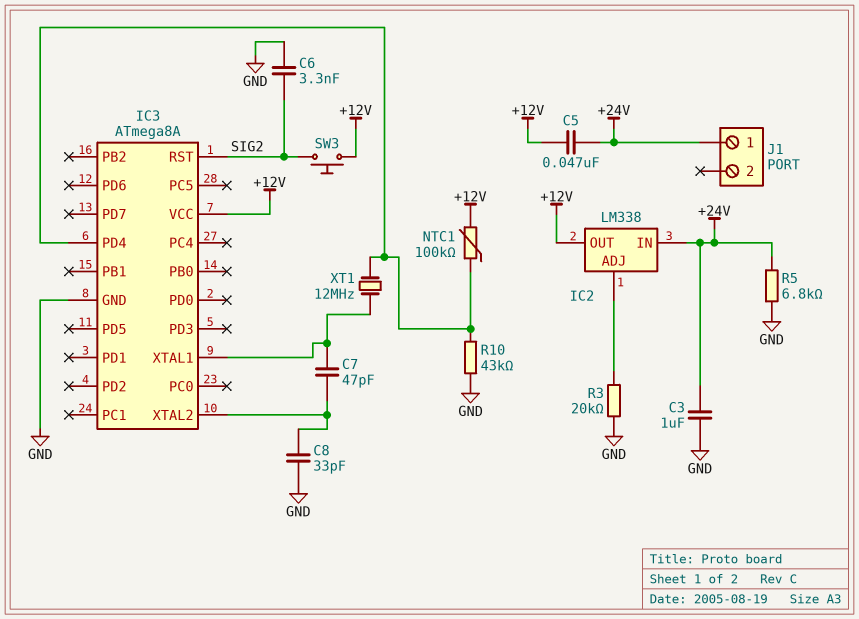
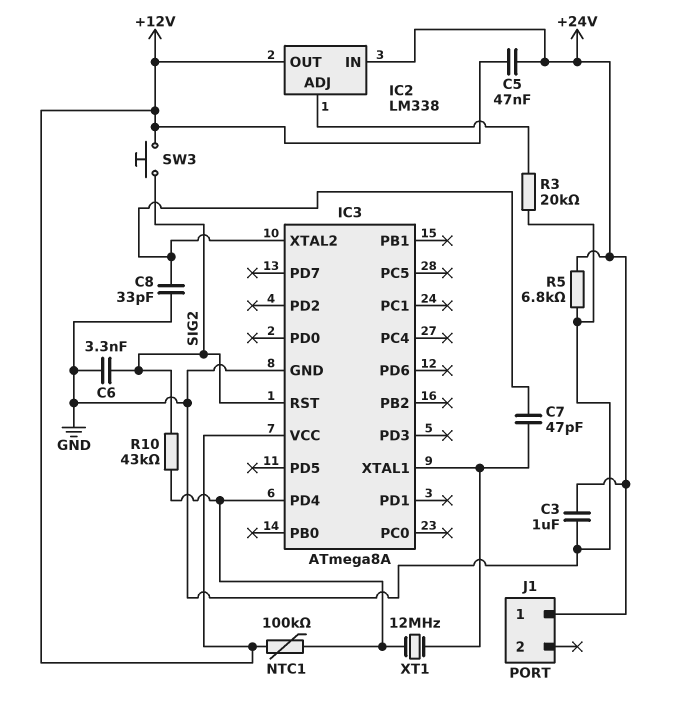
R10: 43k (GND, IC3/PD4) -> 43k (IC3/PD4, SIG2)

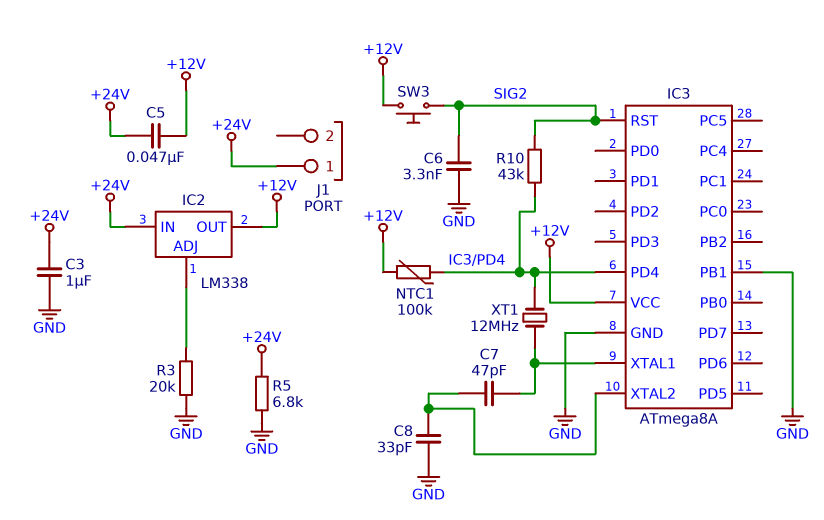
IC3 pin PB1: none -> GND

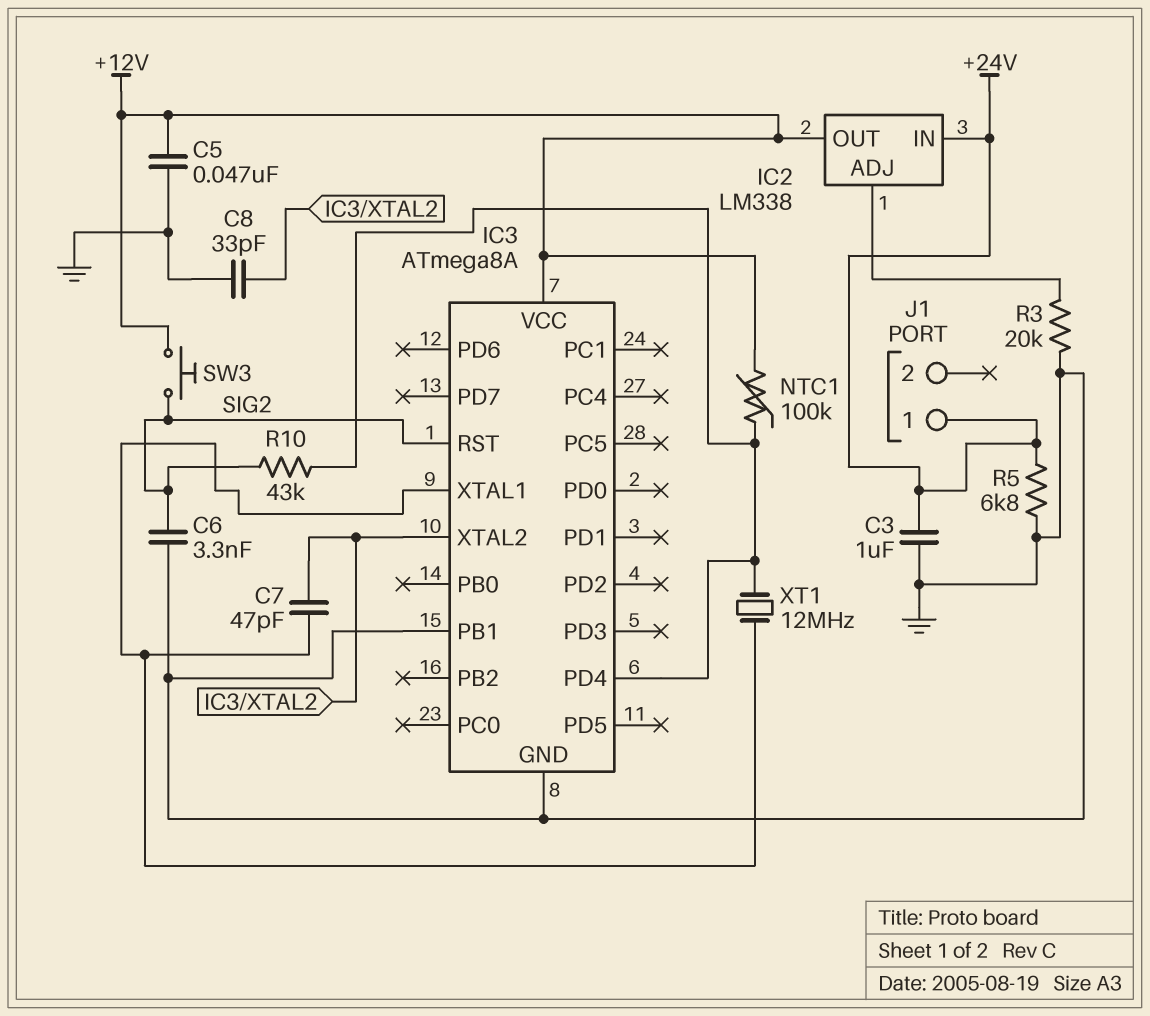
C5: 47nF (+12V, +24V) -> 47nF (+12V, GND)

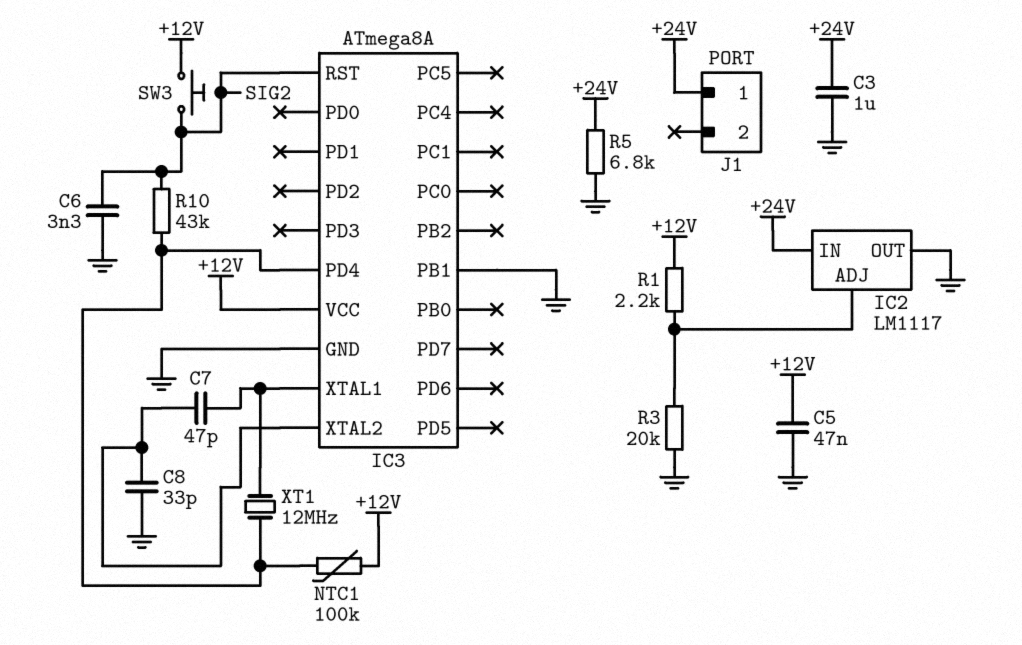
IC2: LM338 -> LM1117
IC2 pin OUT: +12V -> GND
R1: none -> 2.2k (+12V, IC2/ADJ)

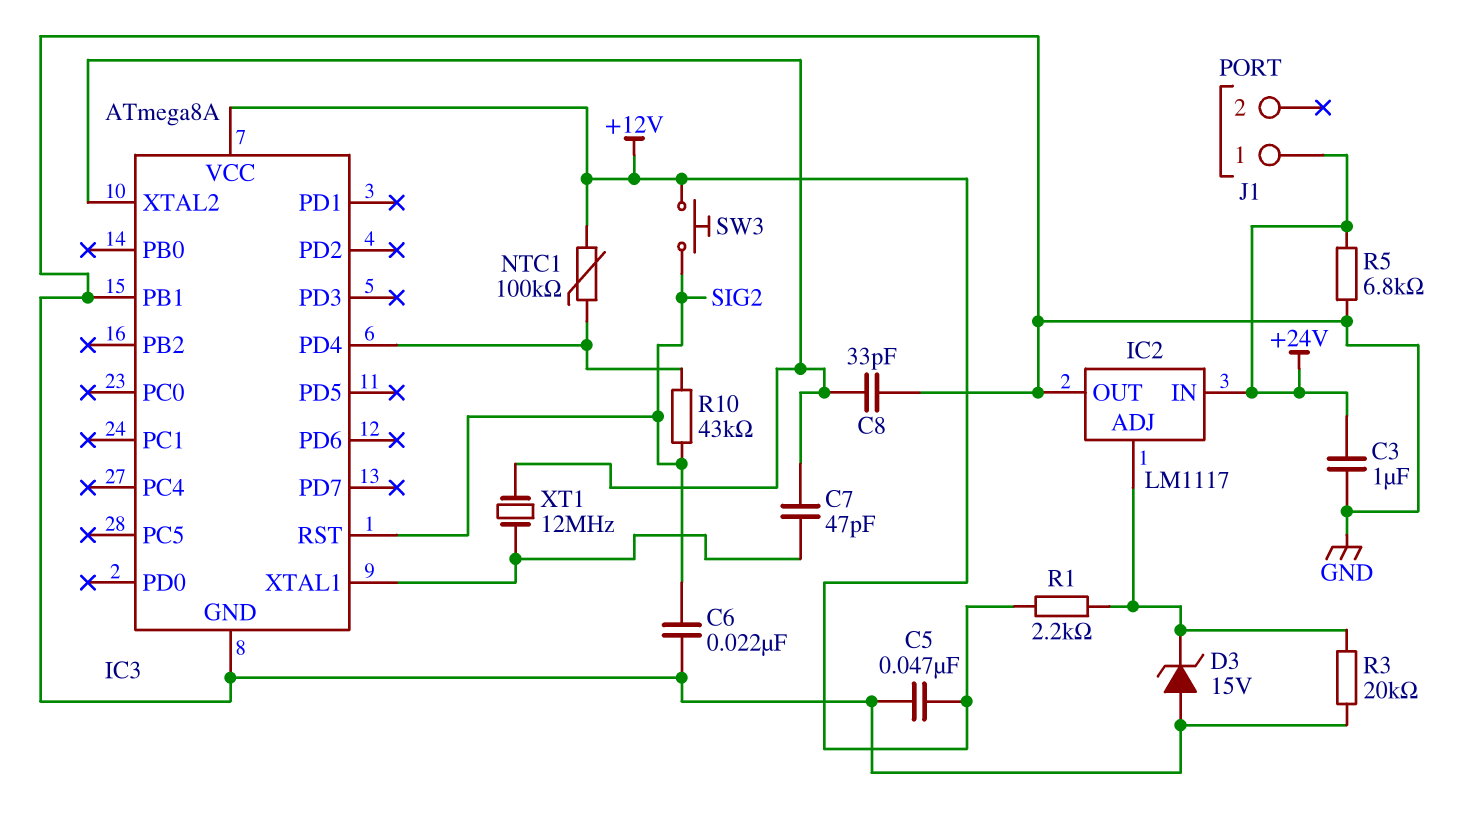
C6: 3.3nF (GND, SIG2) -> 22nF (GND, SIG2)
D3: none -> zener 15V (A GND, K IC2/ADJ)
XT1: 12MHz (IC3/PD4, IC3/XTAL1) -> 12MHz (IC3/XTAL1, IC3/XTAL2)

